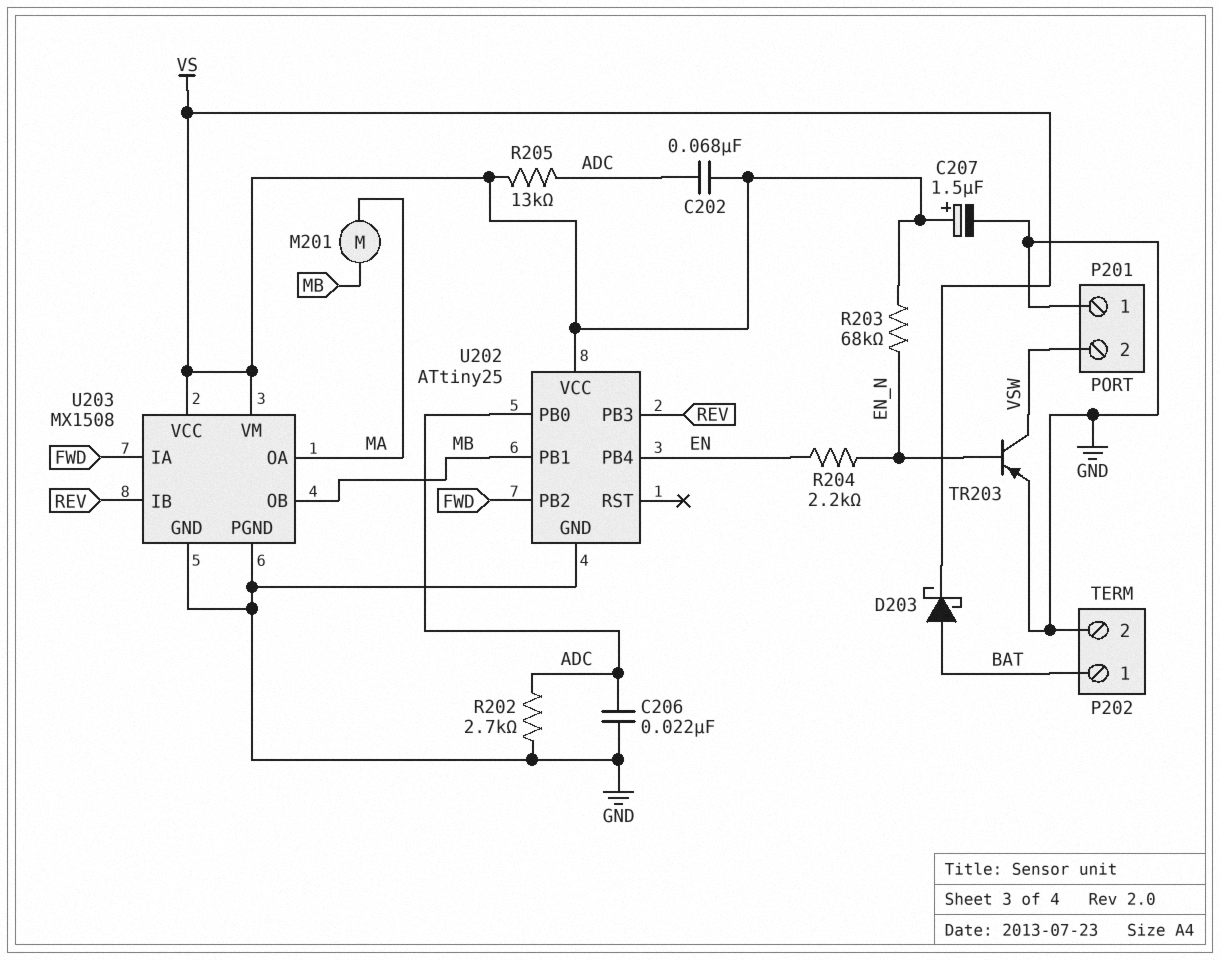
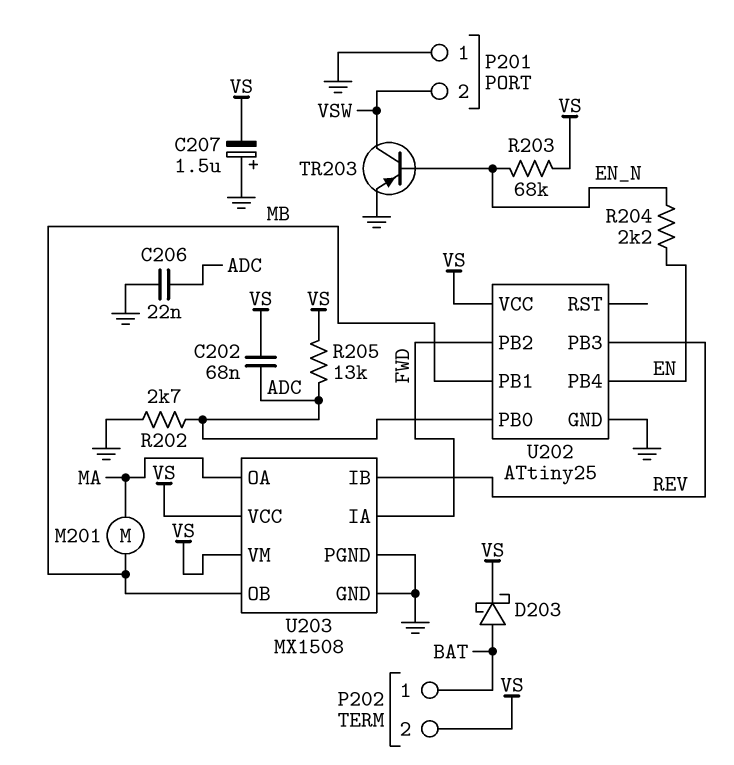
C207: 1.5uF (plus VS, minus GND) -> 1.5uF (plus GND, minus VS)
P202 pin 2: GND -> VS

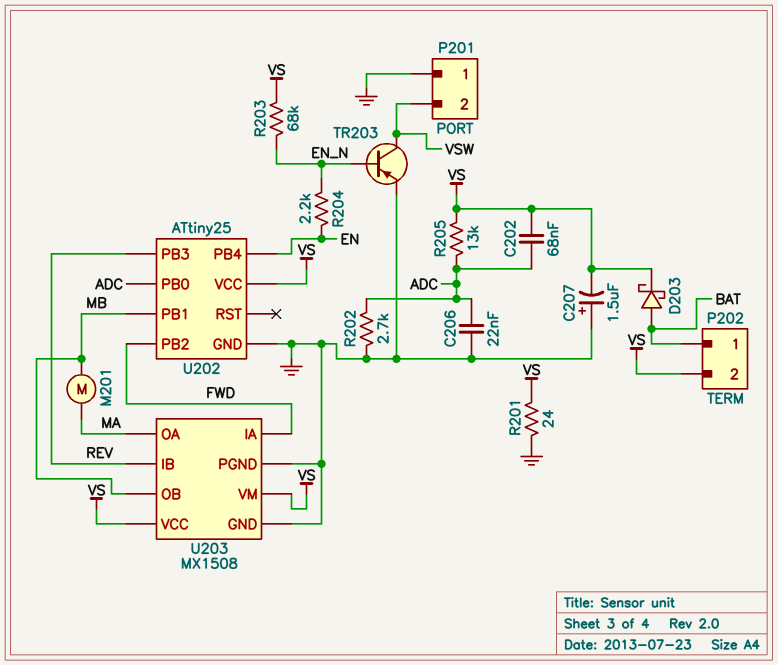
R201: none -> 24 (GND, VS)

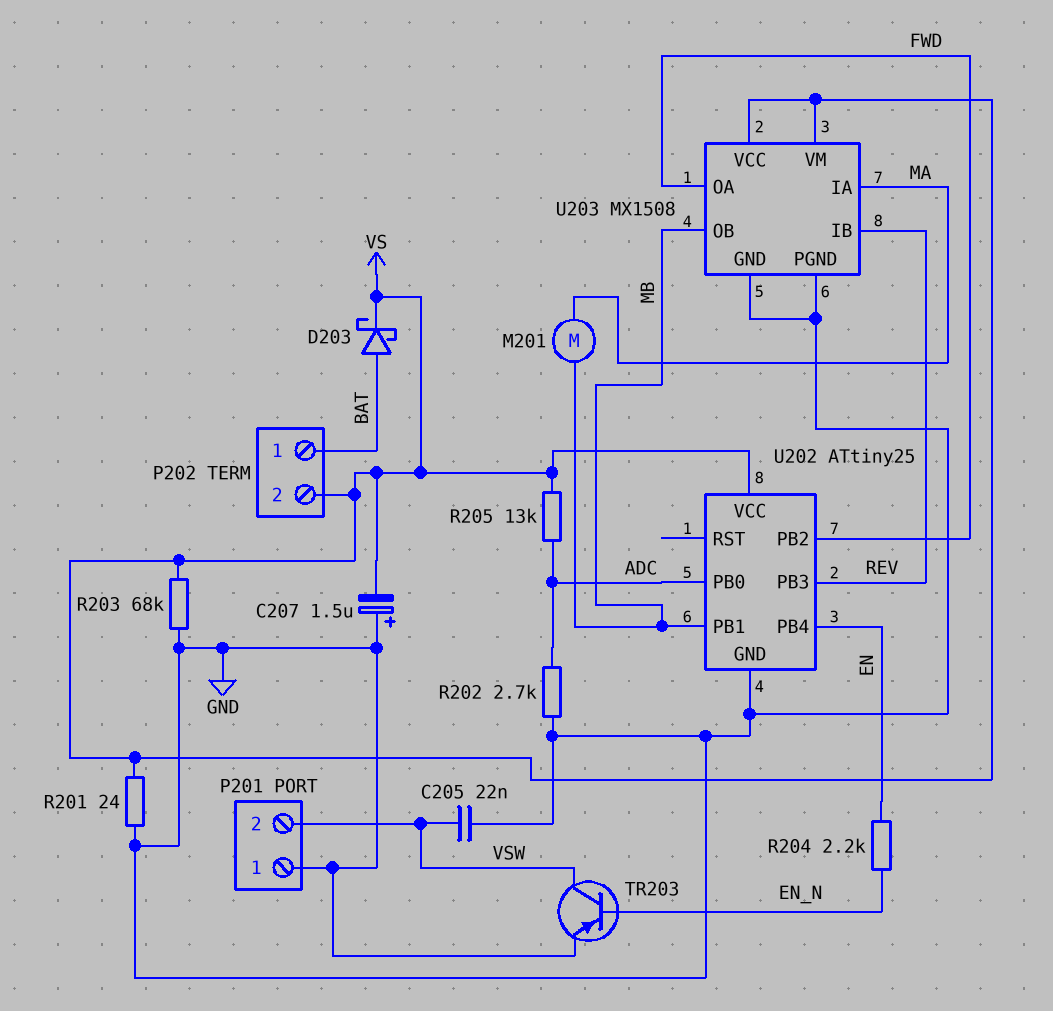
C202: 68nF (ADC, VS) -> none
C205: none -> 22nF (GND, VSW)
C206: 22nF (ADC, GND) -> none
R203: 68k (EN_N, VS) -> 68k (GND, VS)
U203 pin IA: FWD -> MA
U203 pin OA: MA -> FWD

